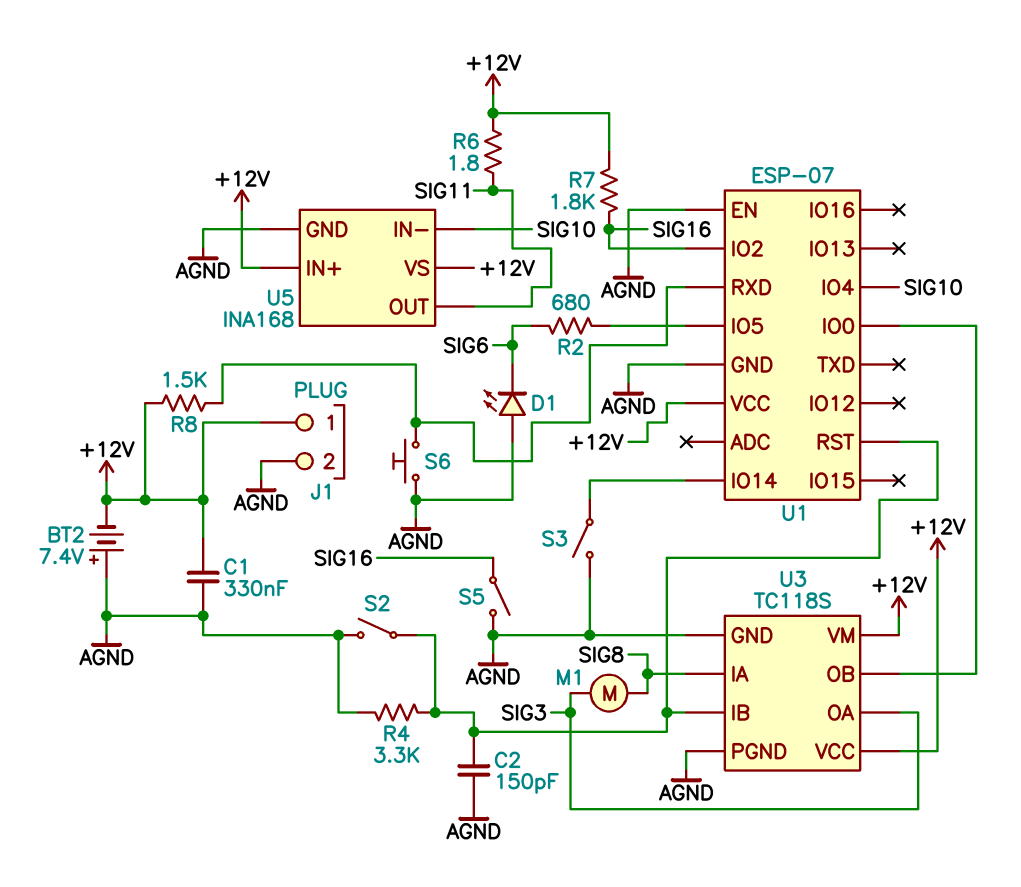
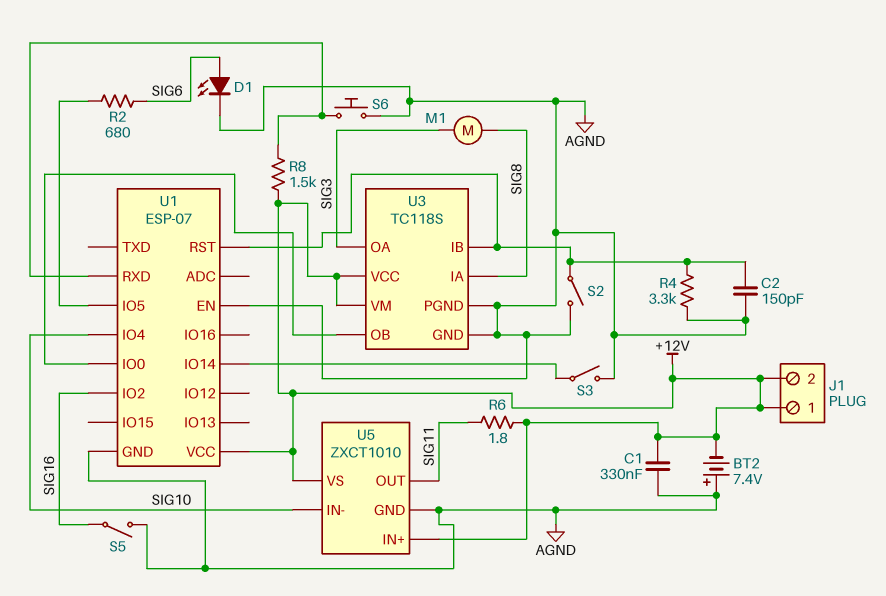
D1: LED (A AGND, K SIG6) -> LED (A SIG6, K AGND)
J1 pin 2: AGND -> +12V
R7: 1.8k (+12V, SIG16) -> none
U5: INA168 -> ZXCT1010

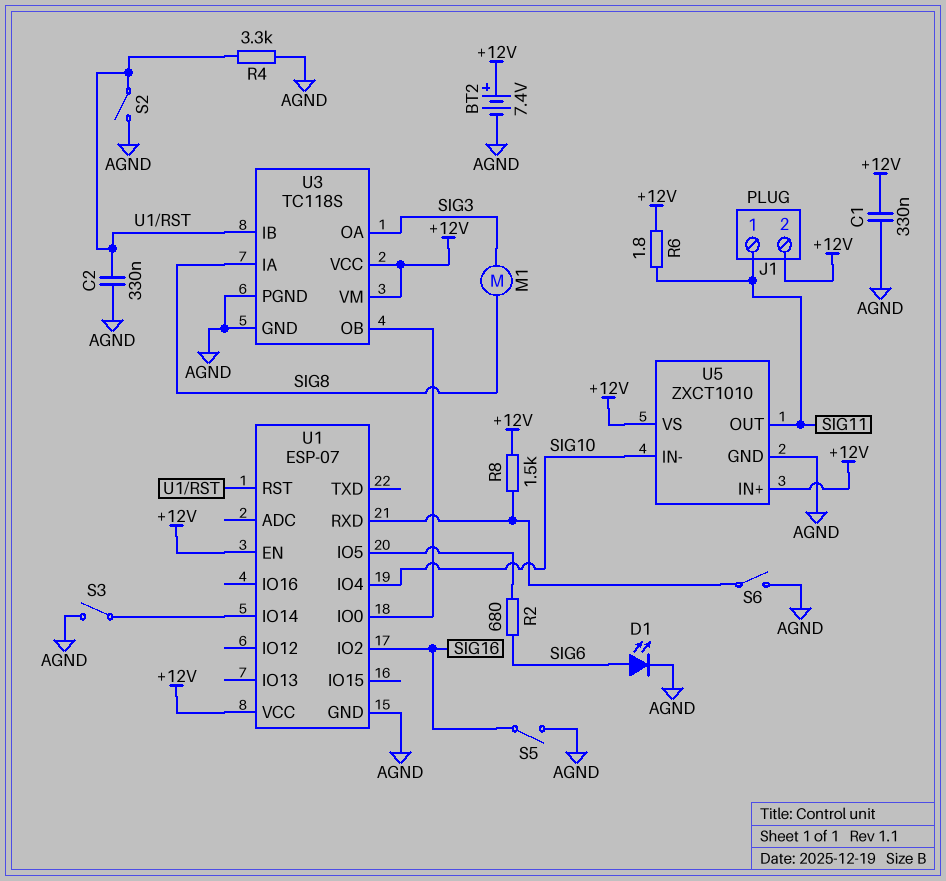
BT2: 7.4V (plus AGND, minus +12V) -> 7.4V (plus +12V, minus AGND)
C2: 150pF (AGND, U1/RST) -> 330nF (AGND, U1/RST)
J1 pin 1: +12V -> SIG11
S6: button (AGND, U1/RXD) -> switch (AGND, U1/RXD)
U1 pin EN: AGND -> +12V

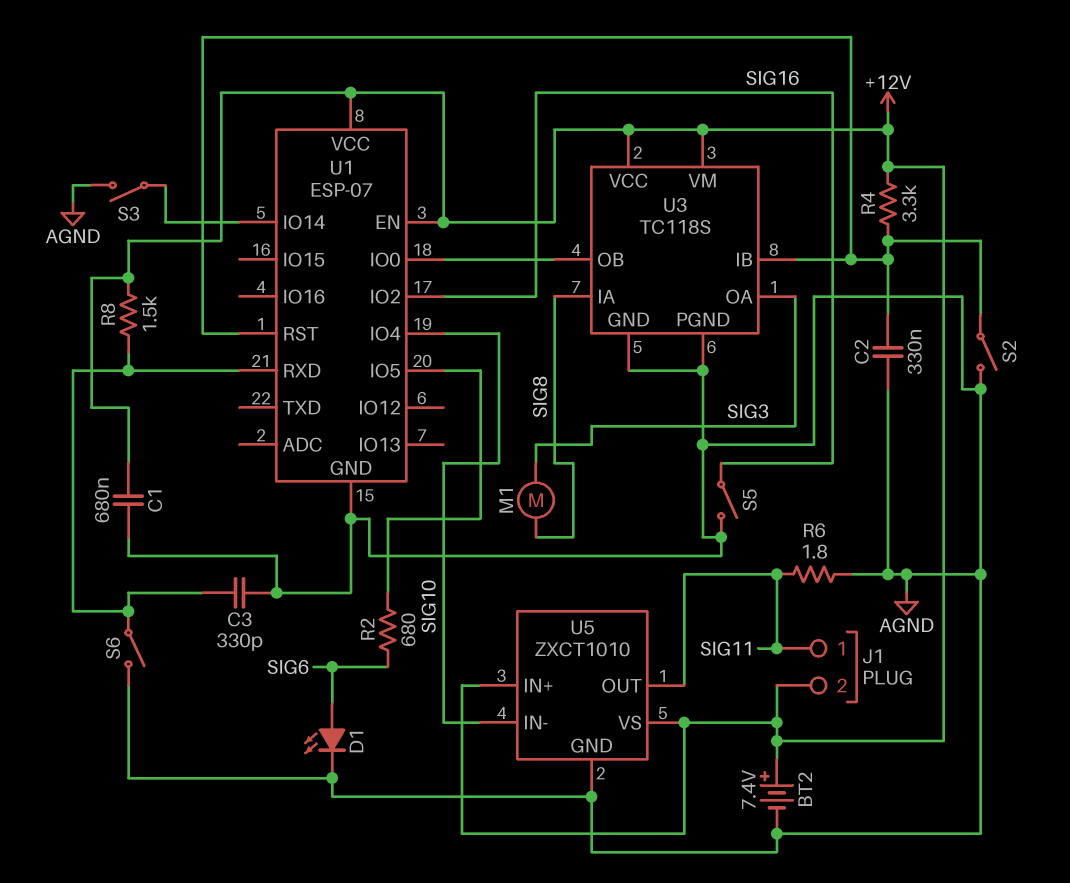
C1: 330nF (+12V, AGND) -> 680nF (+12V, AGND)
C3: none -> 330pF (AGND, U1/RXD)
R4: 3.3k (AGND, U1/RST) -> 3.3k (+12V, U1/RST)
R6: 1.8 (+12V, SIG11) -> 1.8 (AGND, SIG11)

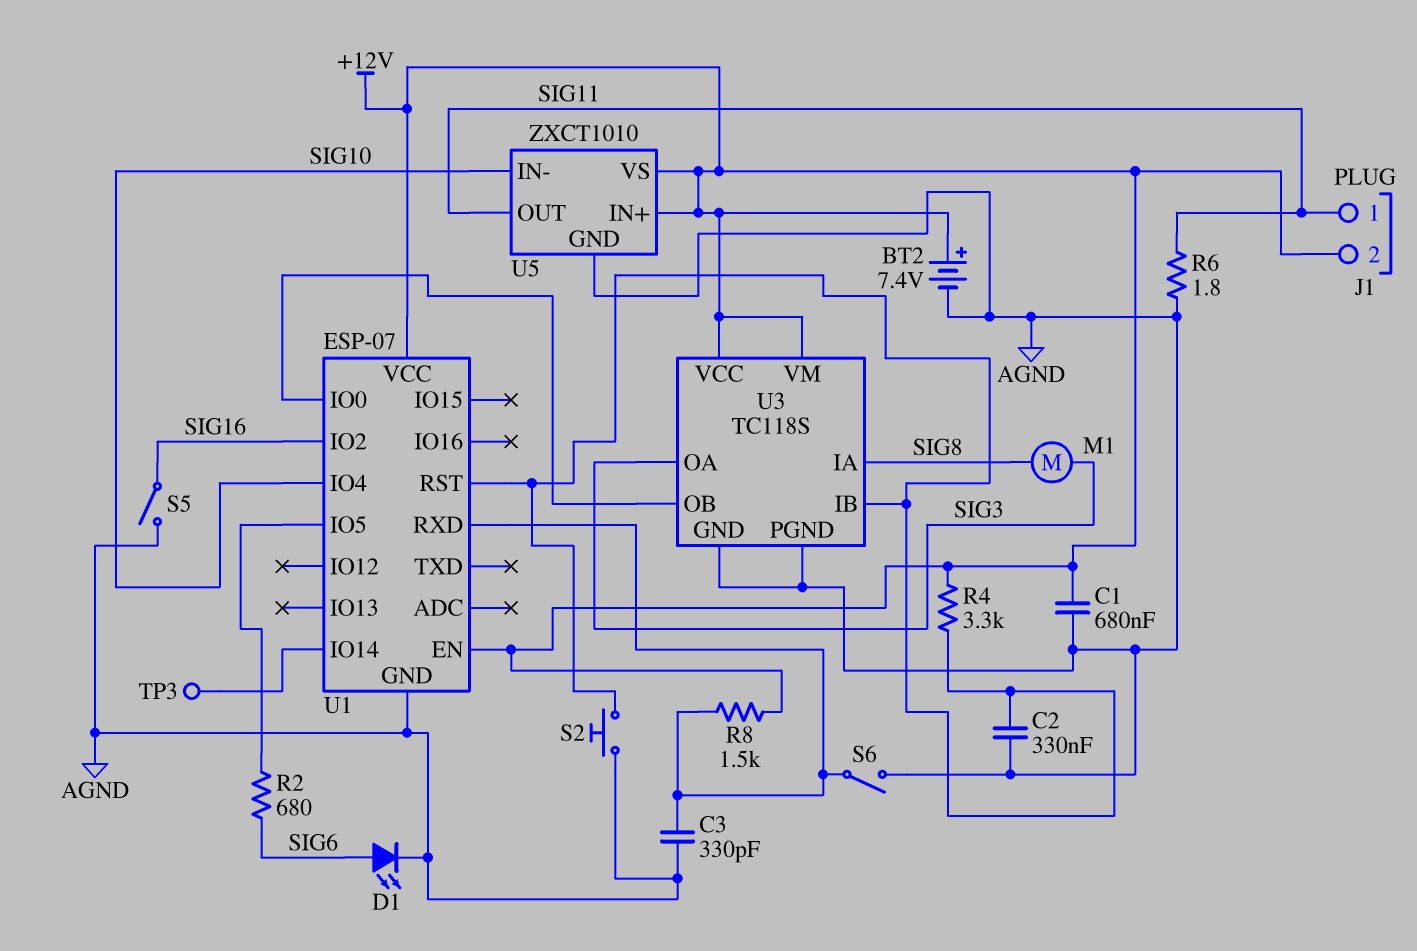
S2: switch (AGND, U1/RST) -> button (AGND, U1/RST)
S3: switch (AGND, U1/IO14) -> none
TP3: none -> test point (U1/IO14)

